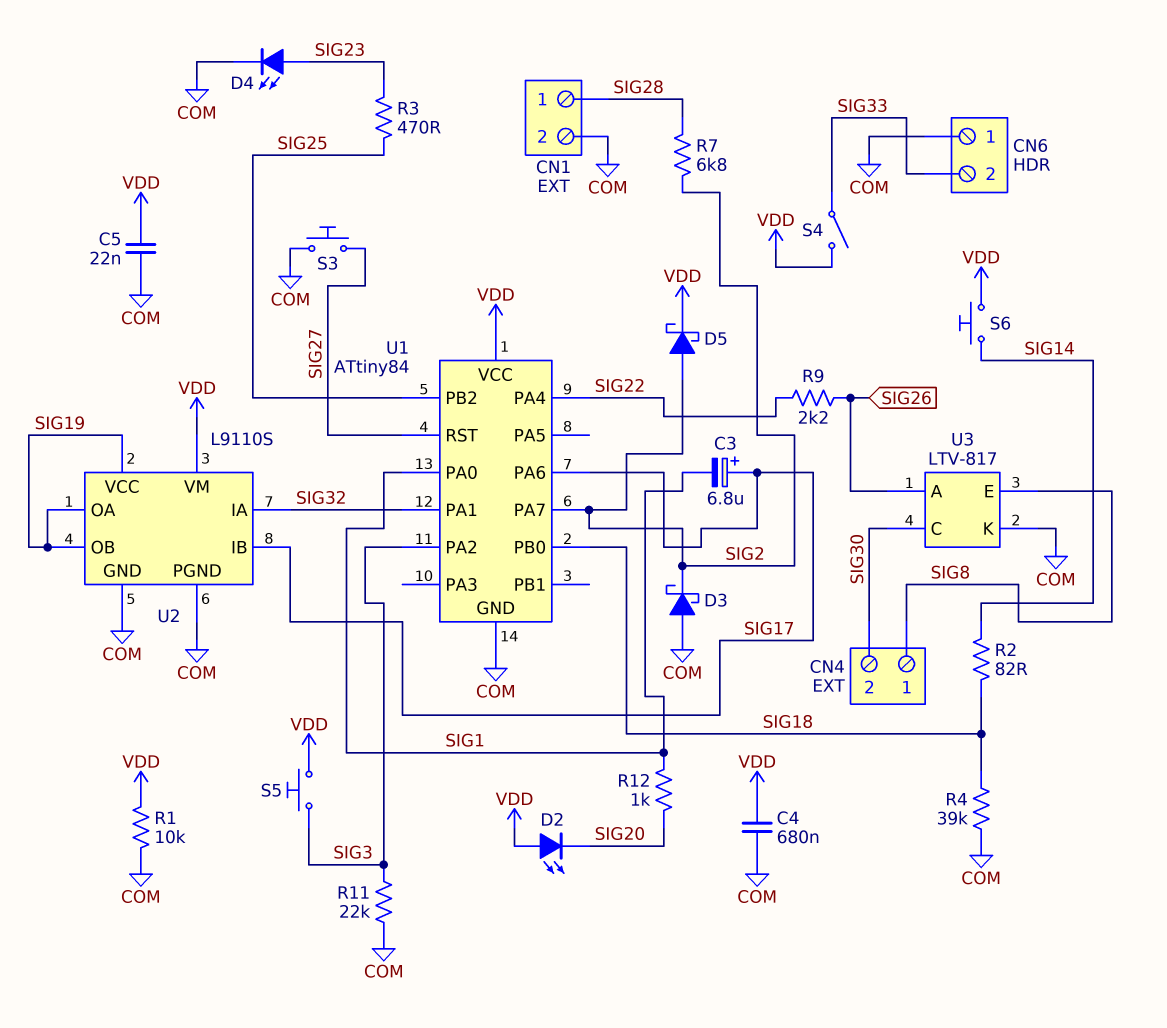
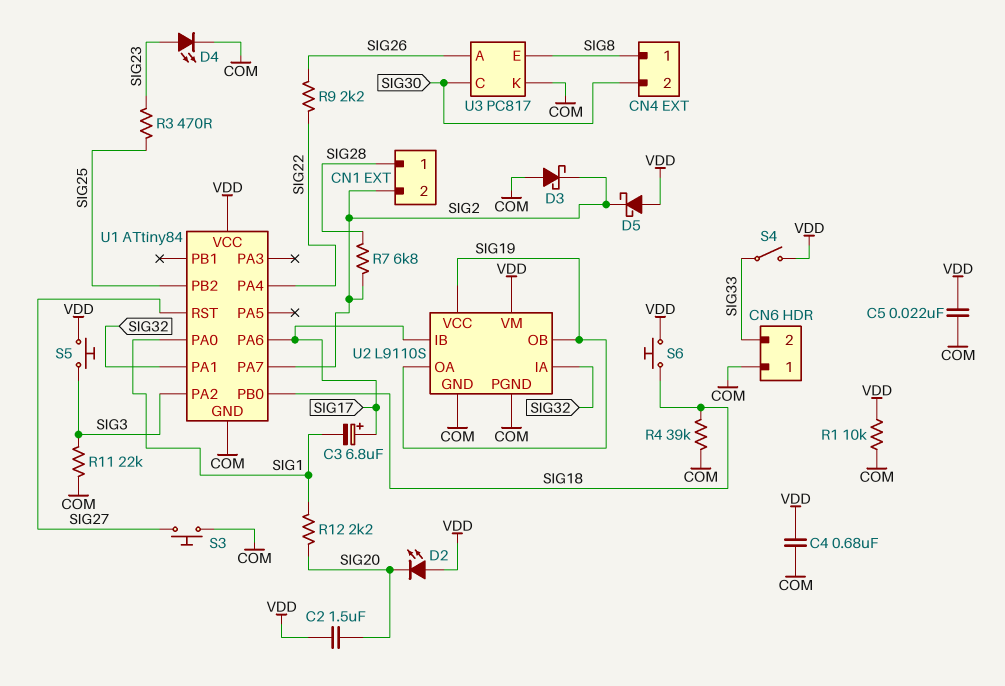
C2: none -> 1.5uF (SIG20, VDD)
CN1 pin 2: COM -> SIG2
D5: schottky (A SIG2, K VDD) -> schottky (A VDD, K SIG2)
R2: 82 (SIG14, SIG18) -> none
R12: 1k (SIG1, SIG20) -> 2.2k (SIG1, SIG20)
S6: button (SIG14, VDD) -> button (SIG18, VDD)
U3: LTV-817 -> PC817

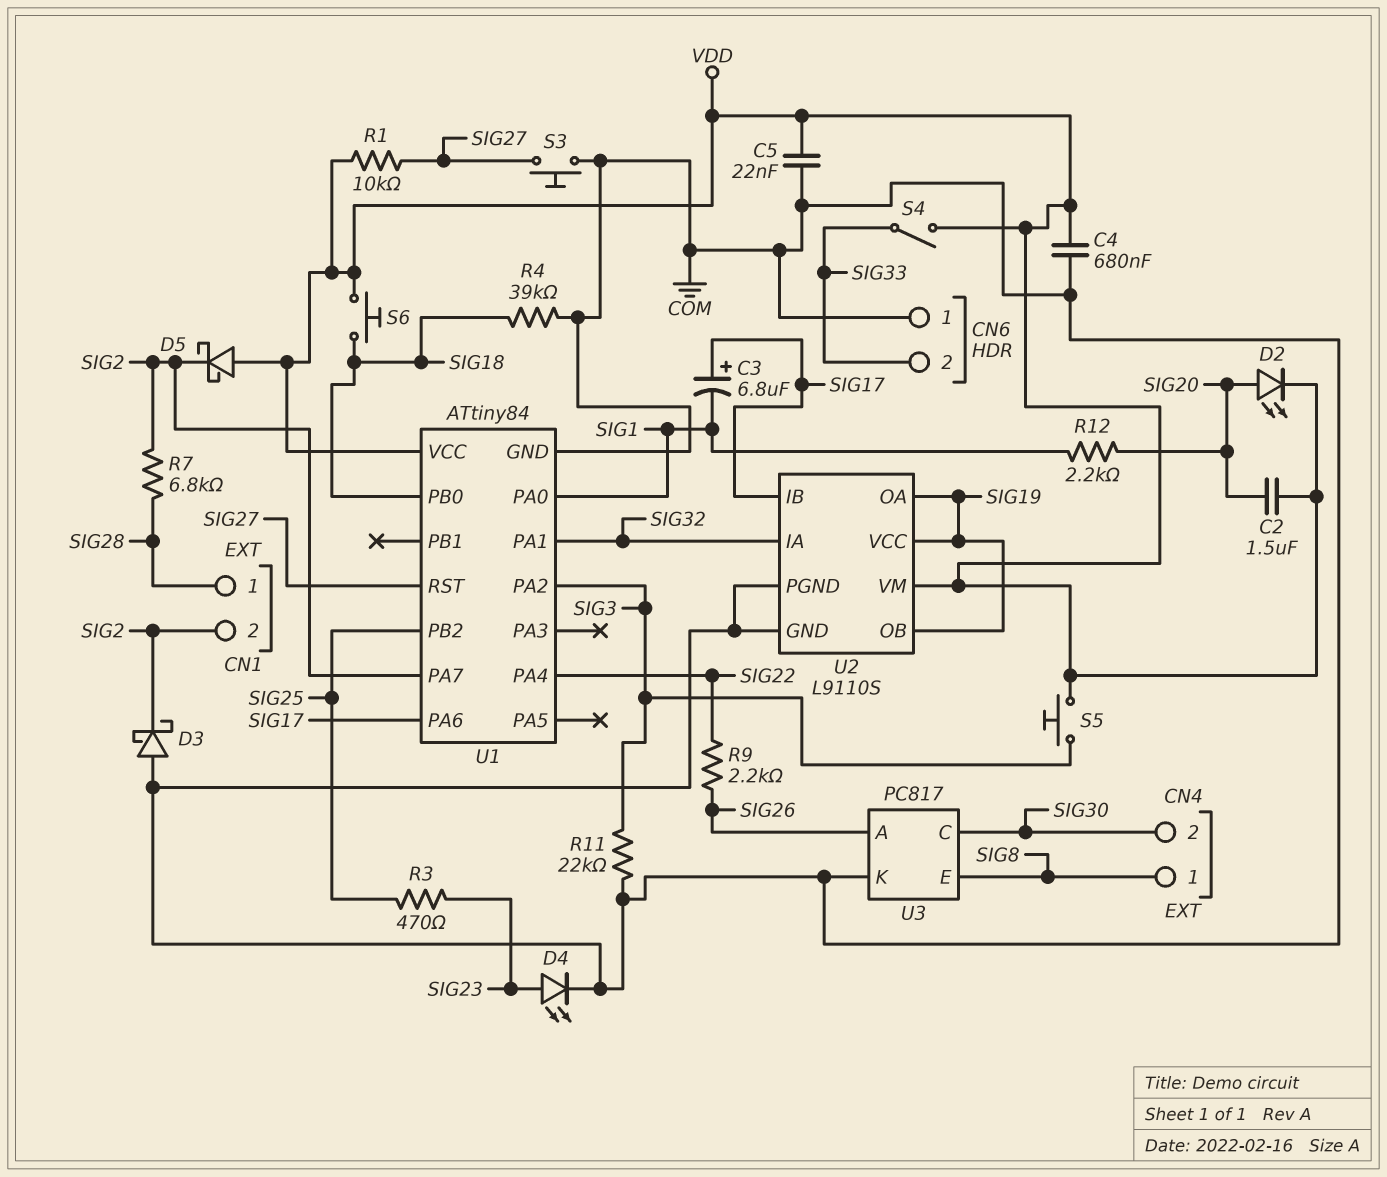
D2: LED (A VDD, K SIG20) -> LED (A SIG20, K VDD)
R1: 10k (COM, VDD) -> 10k (SIG27, VDD)

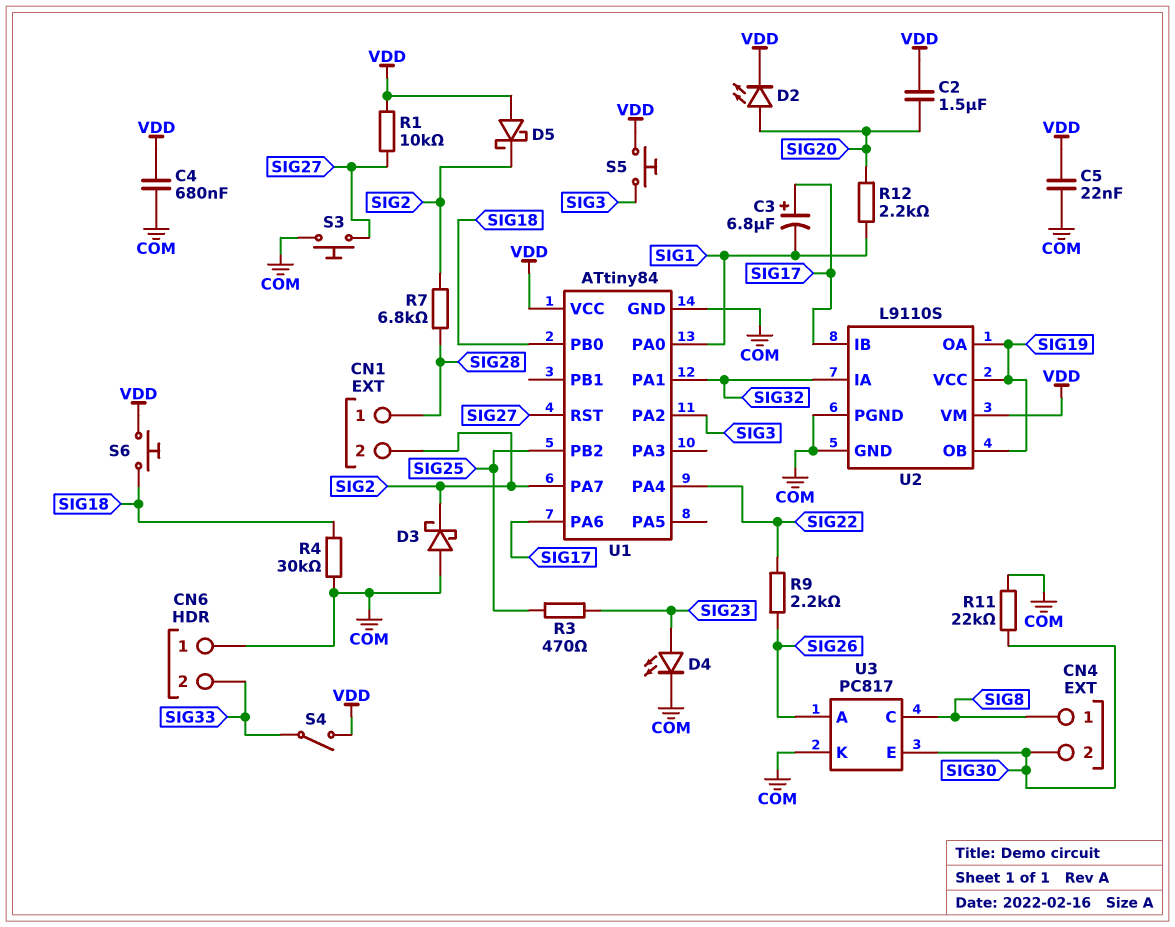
R4: 39k (COM, SIG18) -> 30k (COM, SIG18)
R11: 22k (COM, SIG3) -> 22k (COM, SIG30)
U3 pin C: SIG30 -> SIG8
U3 pin E: SIG8 -> SIG30

